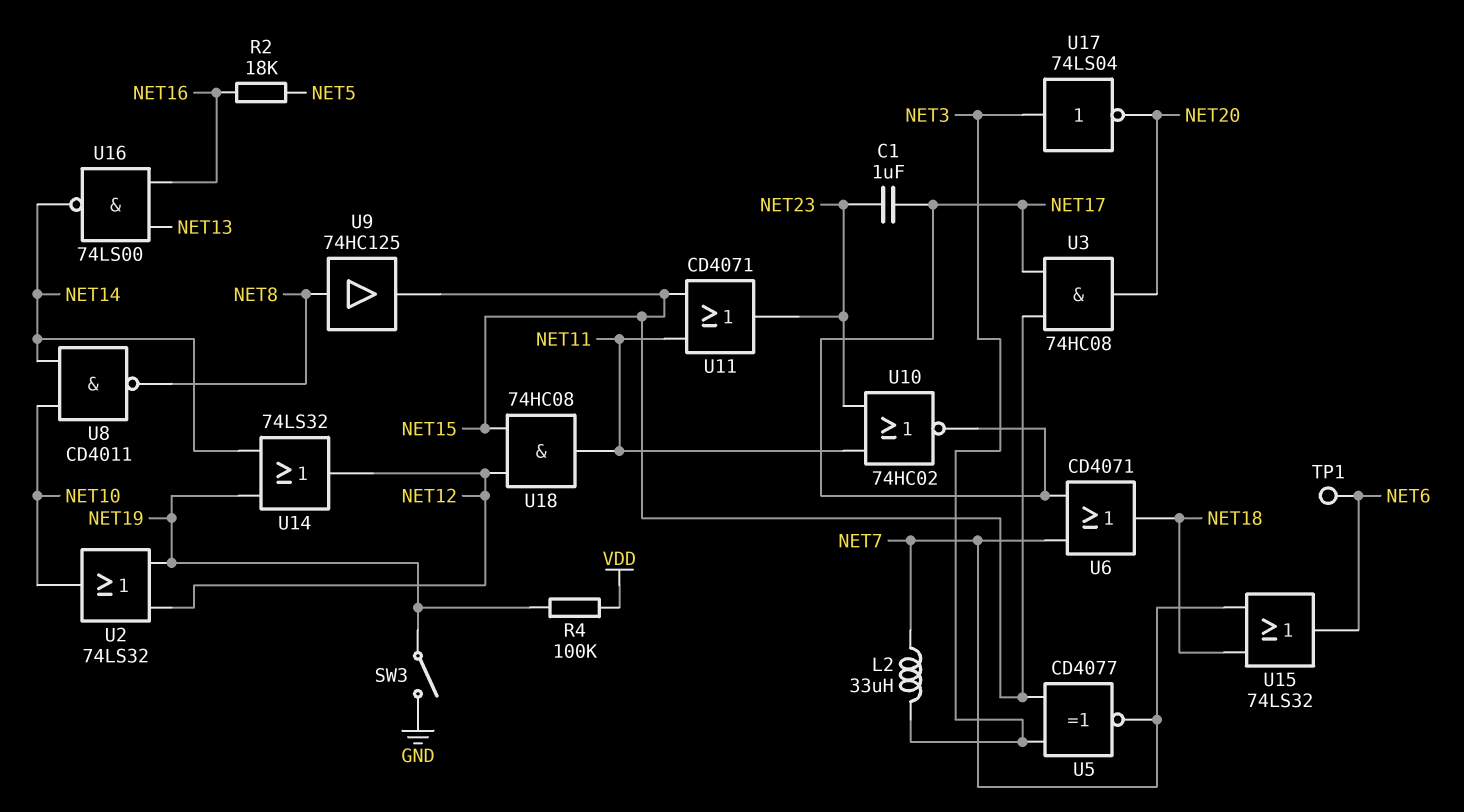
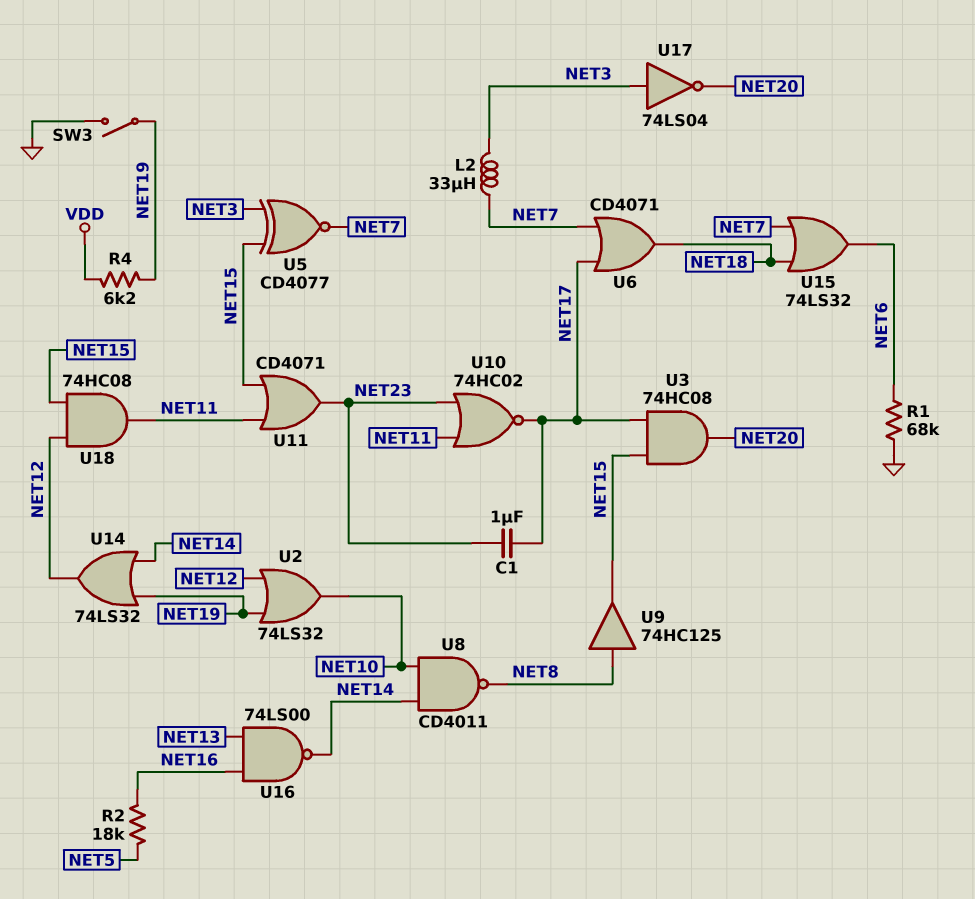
R1: none -> 68k (GND, NET6)
R4: 100k (NET19, VDD) -> 6.2k (NET19, VDD)
TP1: test point (NET6) -> none

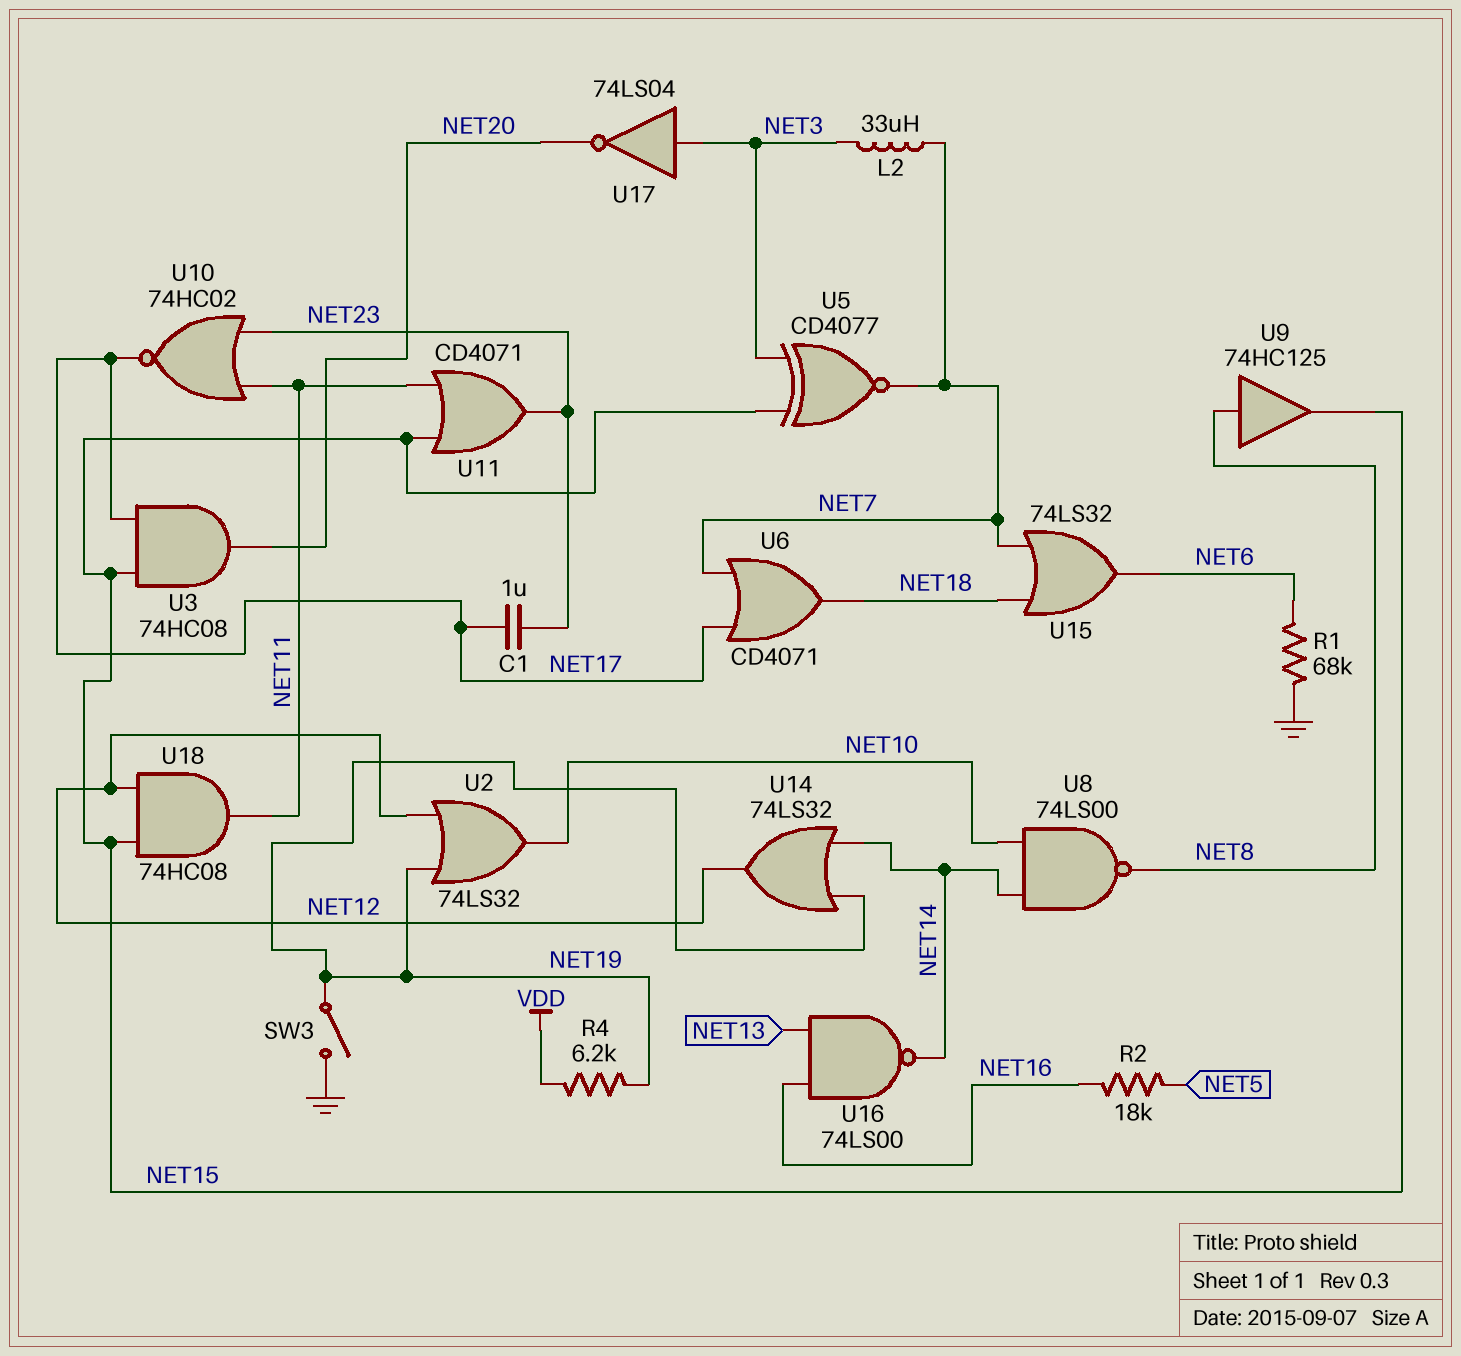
U8: NAND CD4011 (in NET10, in NET14, out NET8) -> NAND 74LS00 (in NET10, in NET14, out NET8)

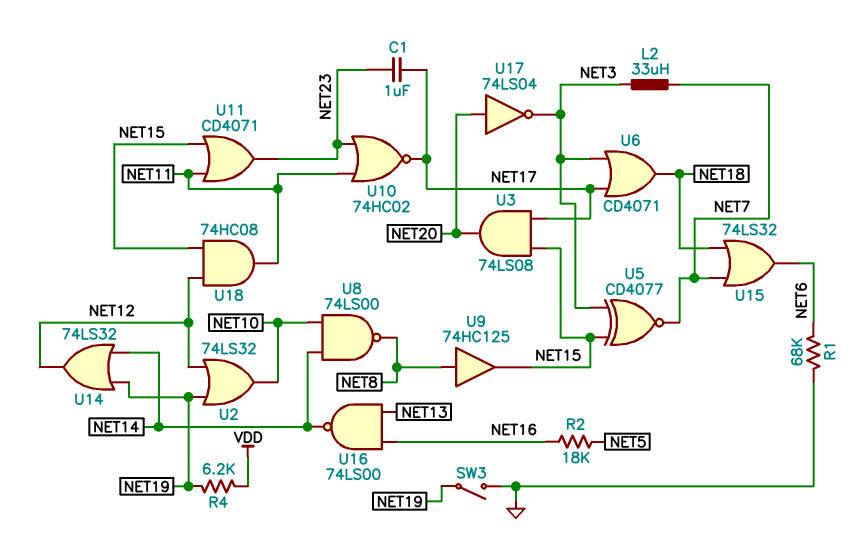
U3: AND 74HC08 (in NET15, in NET17, out NET20) -> AND 74LS08 (in NET15, in NET17, out NET20)
U6: OR CD4071 (in NET7, in NET17, out NET18) -> OR CD4071 (in NET3, in NET17, out NET18)
U17: NOT 74LS04 (in NET3, out NET20) -> NOT 74LS04 (in NET20, out NET3)

